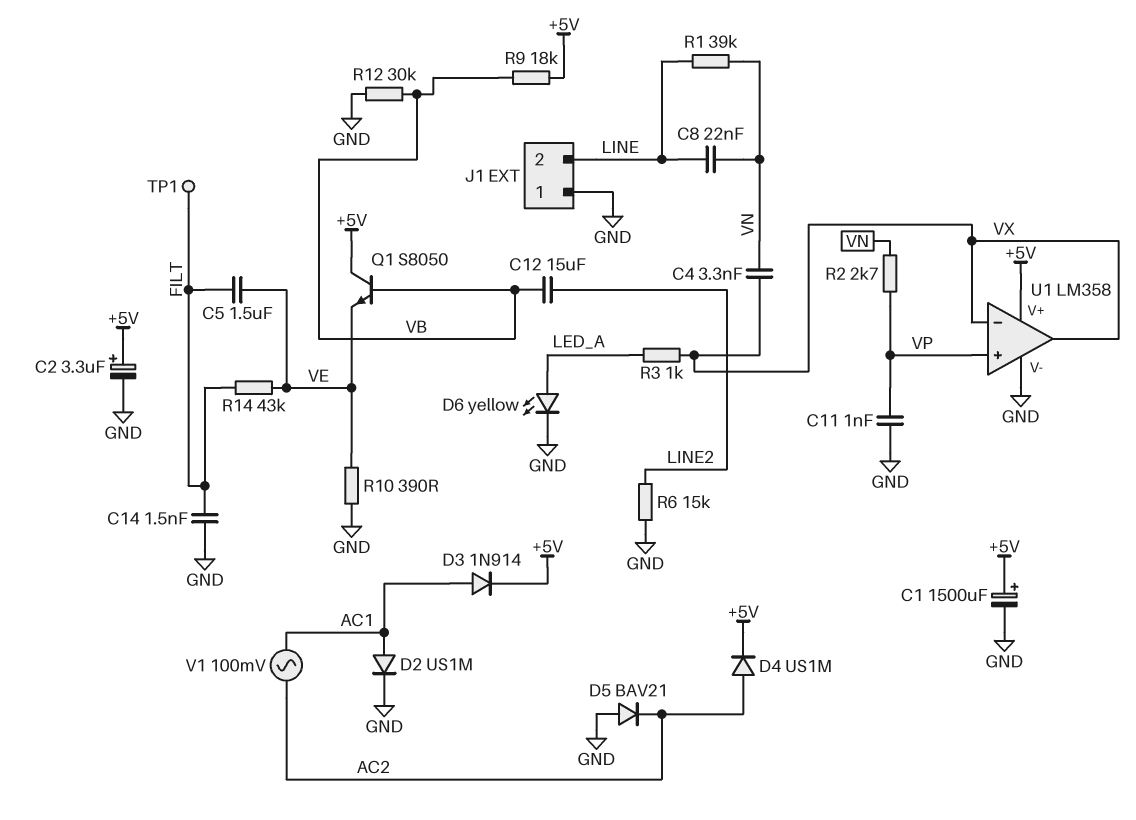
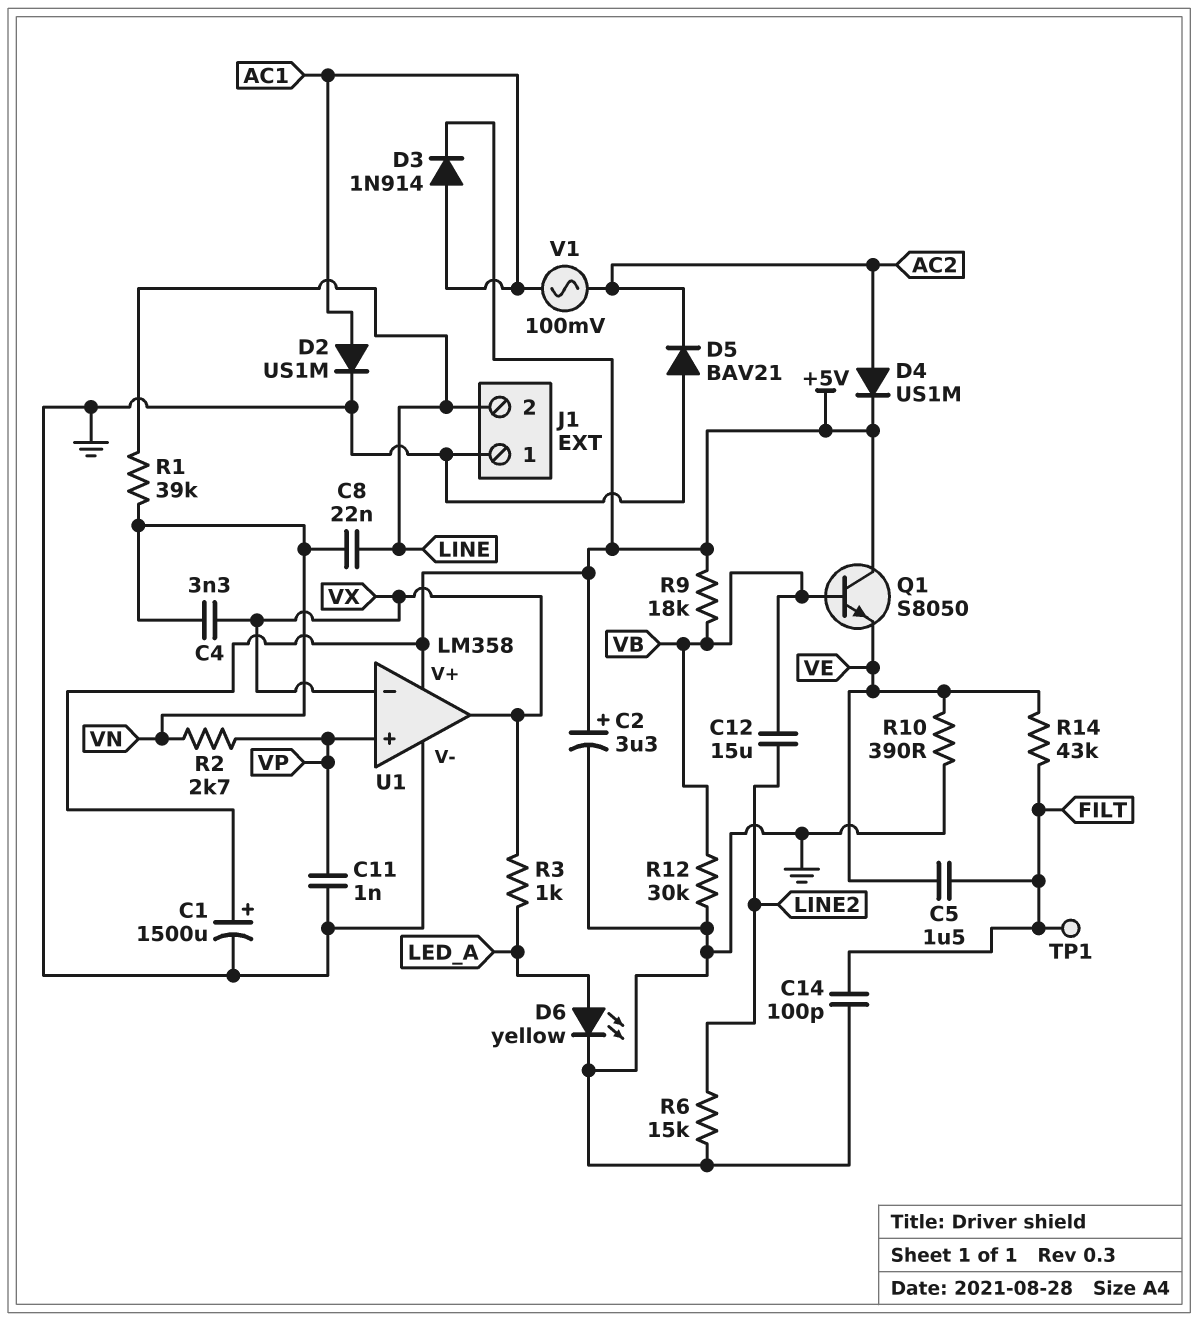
C14: 1.5nF (FILT, GND) -> 100pF (FILT, GND)

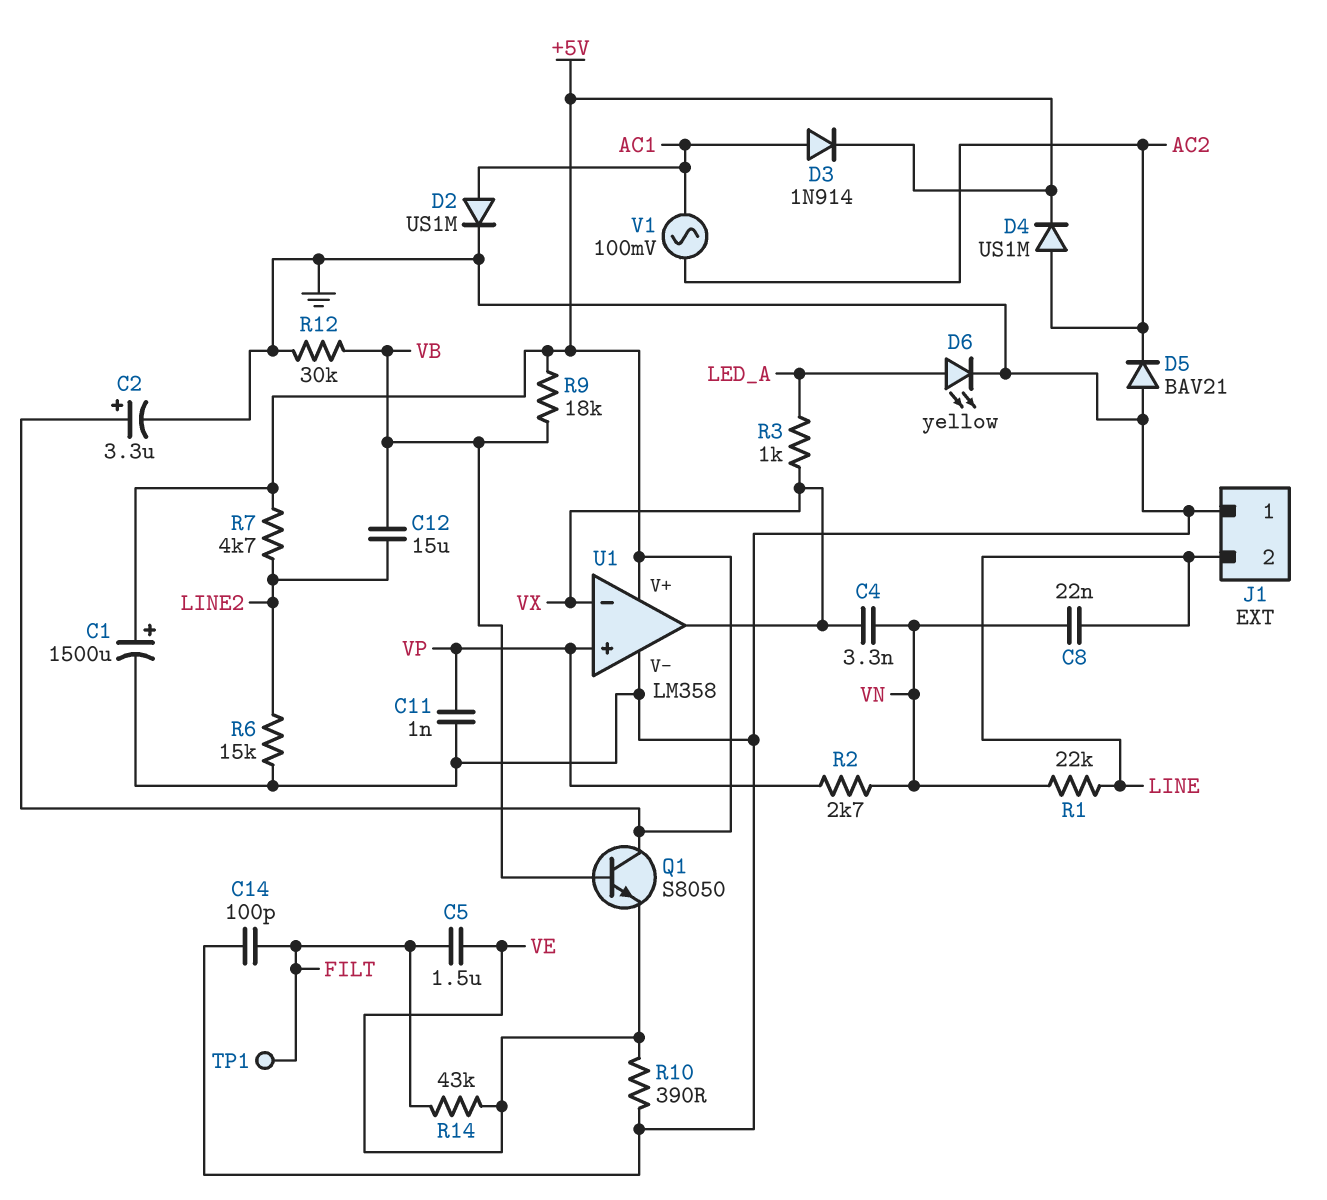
R1: 39k (LINE, VN) -> 22k (LINE, VN)
R7: none -> 4.7k (+5V, LINE2)

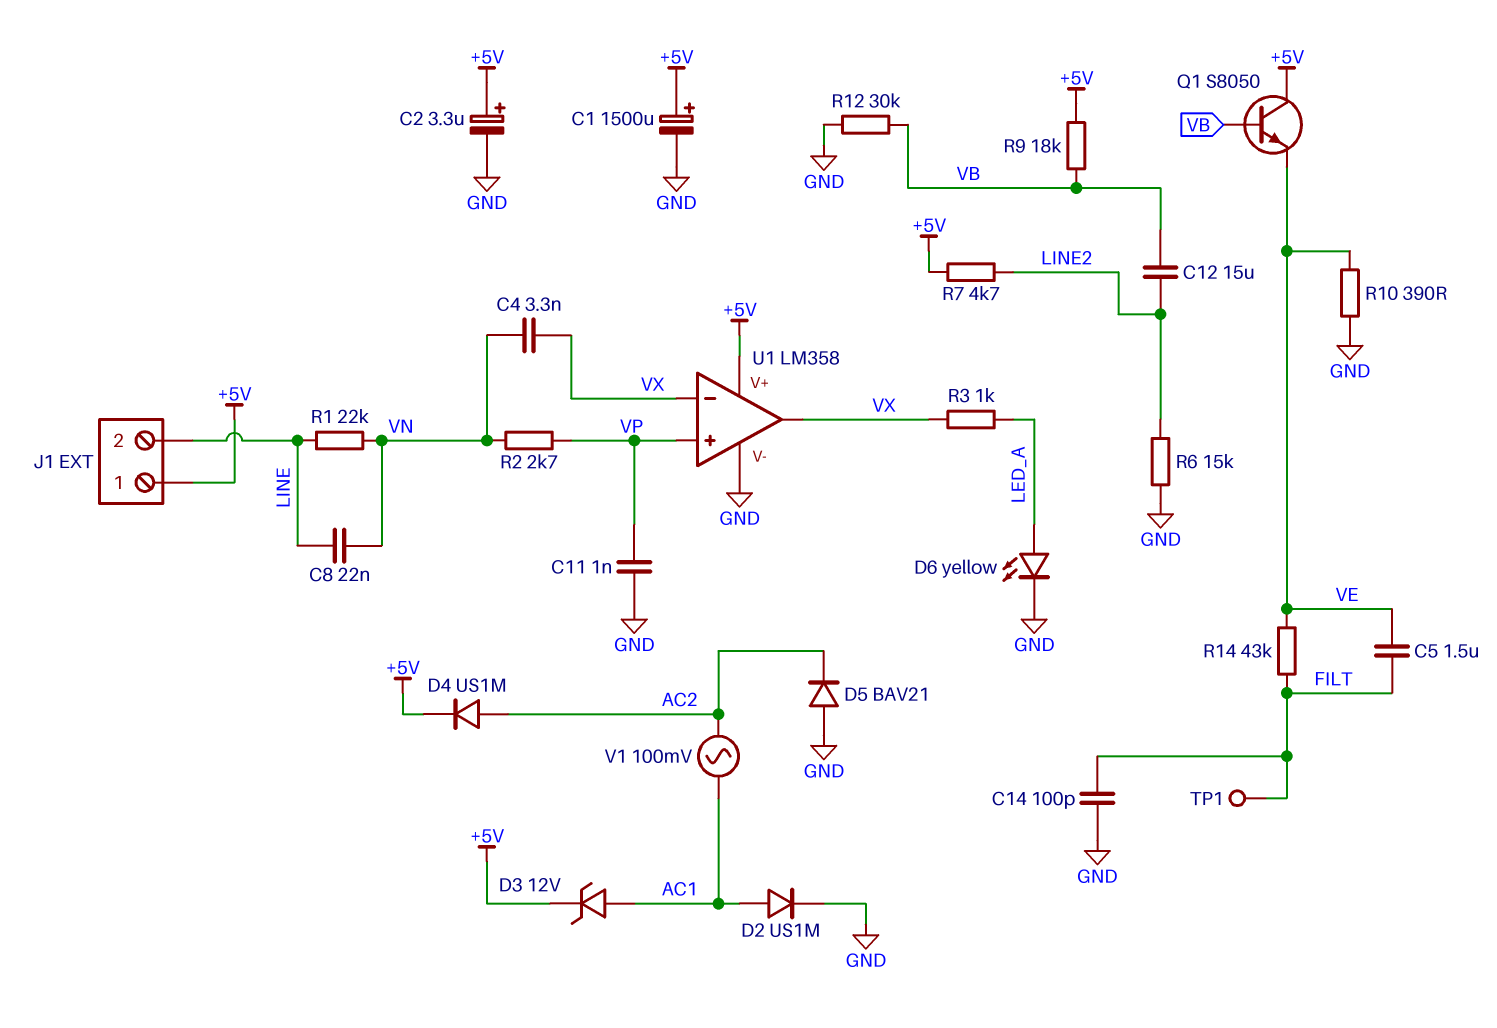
D3: diode 1N914 (A AC1, K +5V) -> zener 12V (A AC1, K +5V)
J1 pin 1: GND -> +5V

